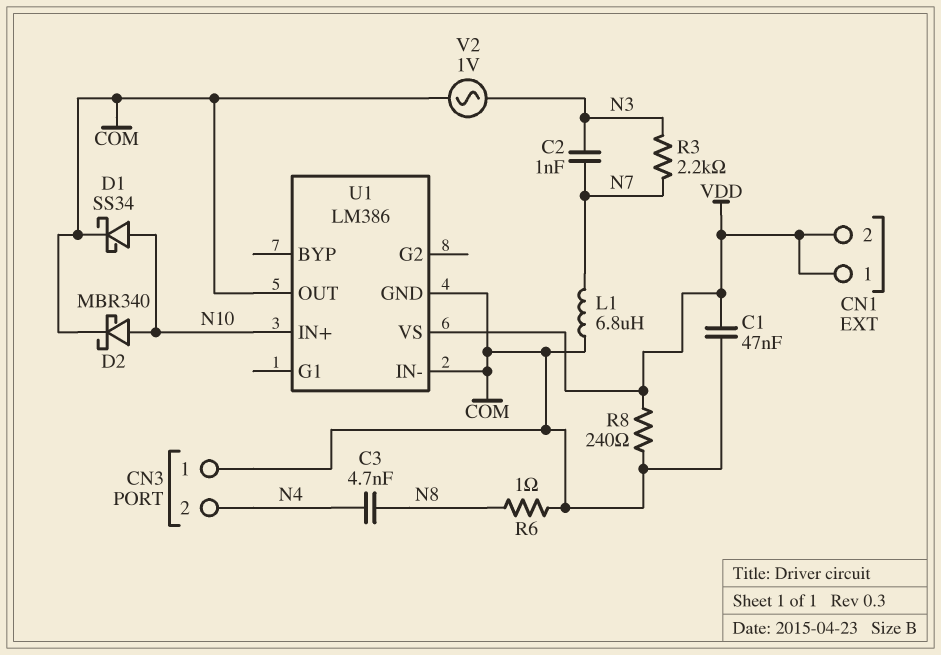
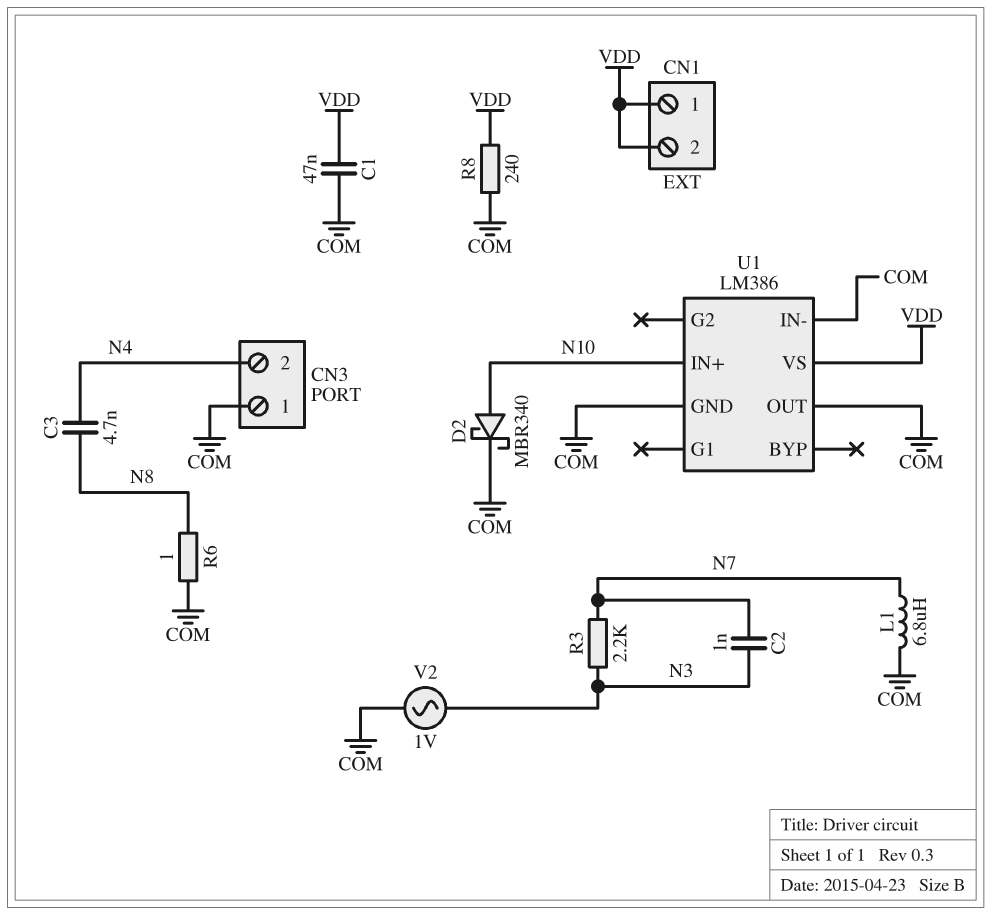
D1: schottky SS34 (A N10, K COM) -> none

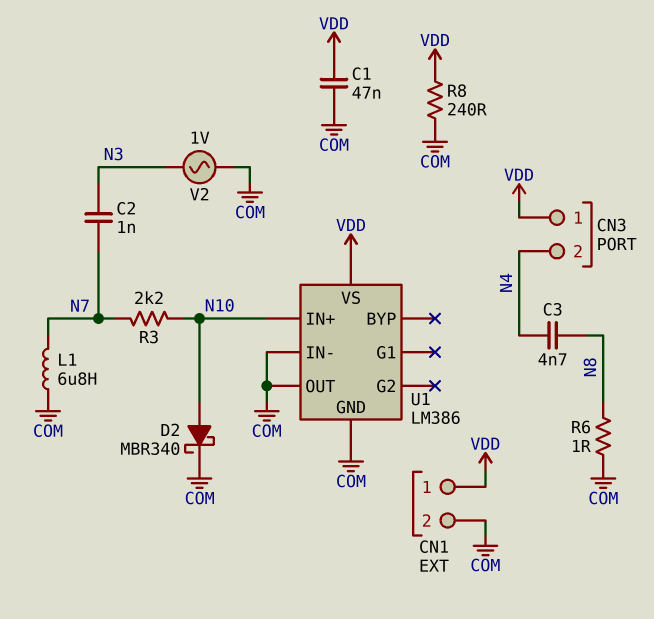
CN1 pin 2: VDD -> COM
CN3 pin 1: COM -> VDD
R3: 2.2k (N3, N7) -> 2.2k (N7, N10)

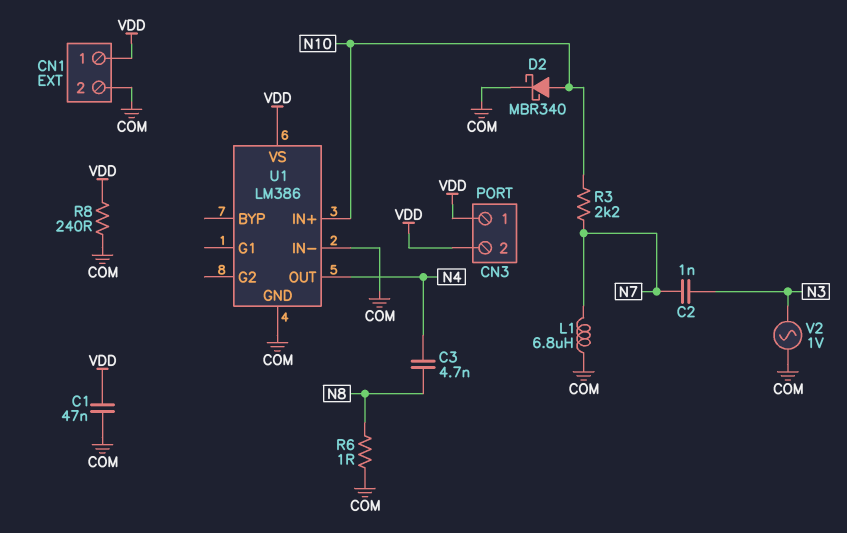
CN3 pin 2: N4 -> VDD
U1 pin OUT: COM -> N4

